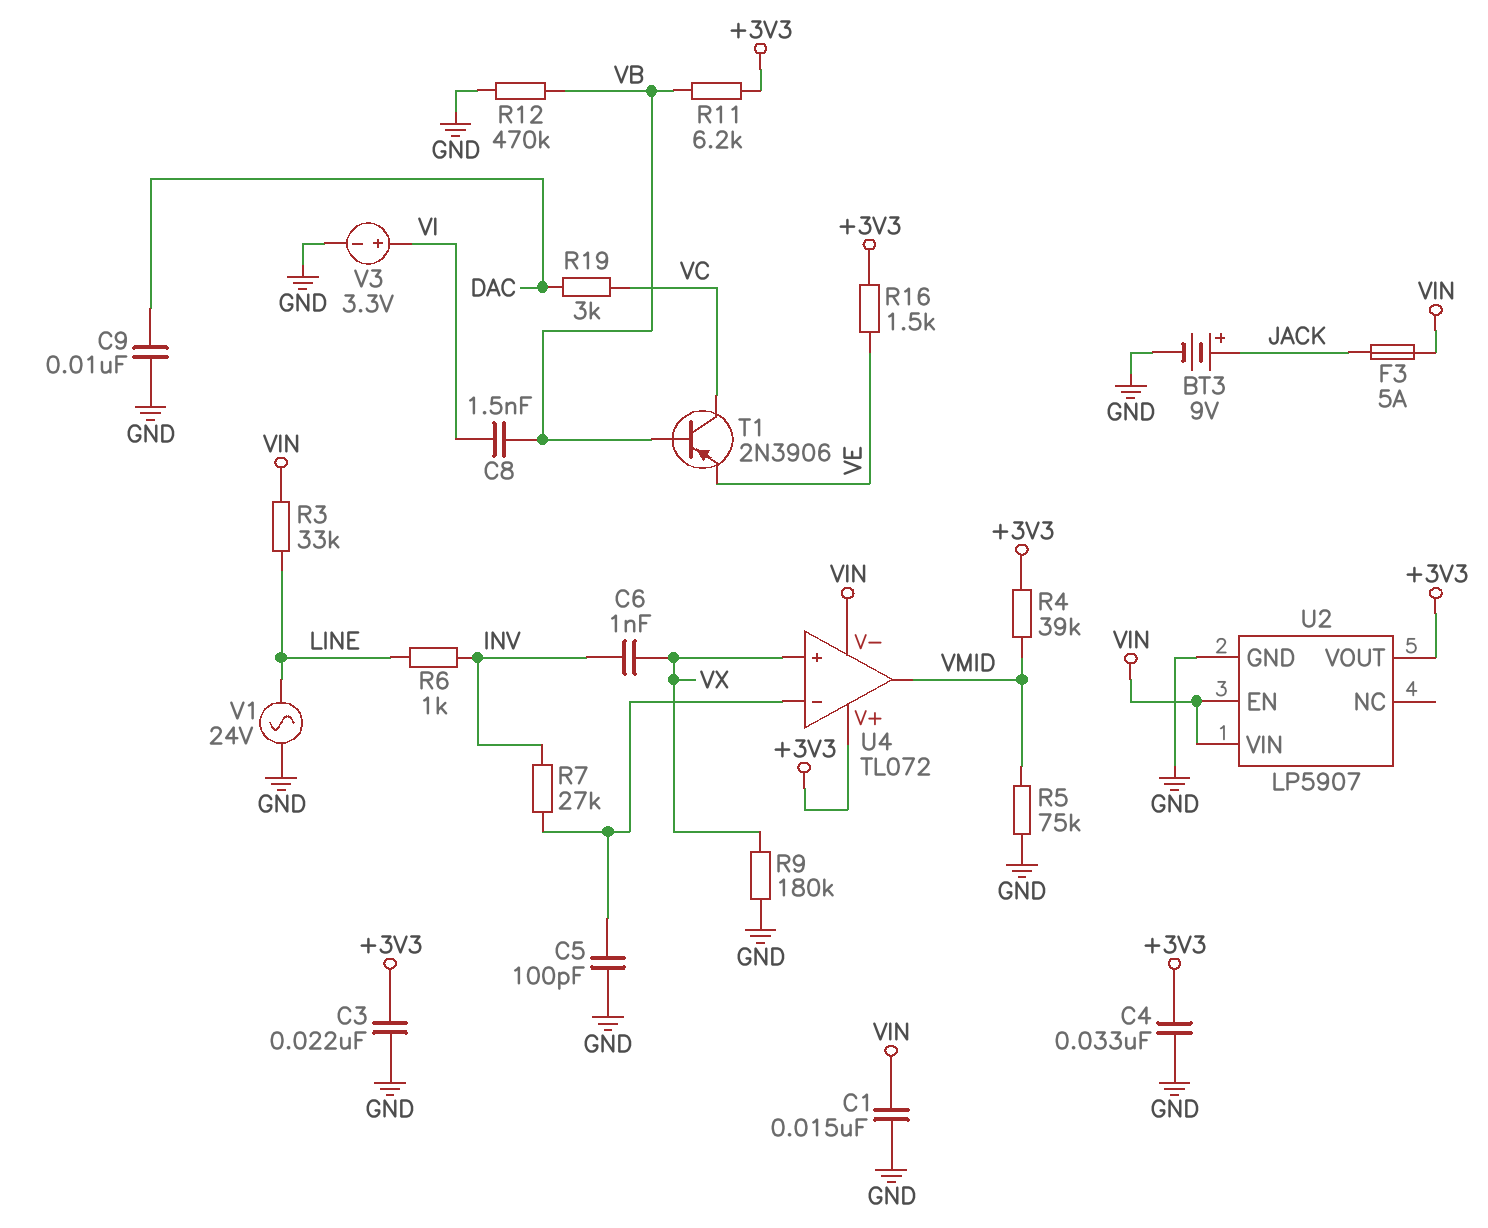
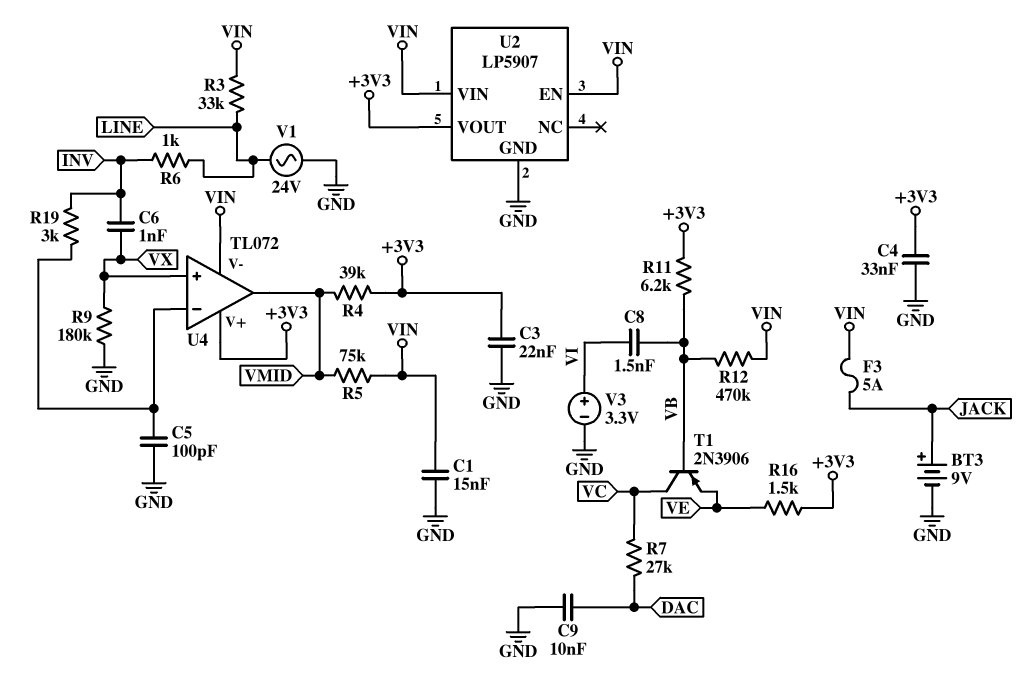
R5: 75k (GND, VMID) -> 75k (VIN, VMID)
R7: 27k (INV, U4/in-) -> 27k (DAC, VC)
R12: 470k (GND, VB) -> 470k (VB, VIN)
R19: 3k (DAC, VC) -> 3k (INV, U4/in-)

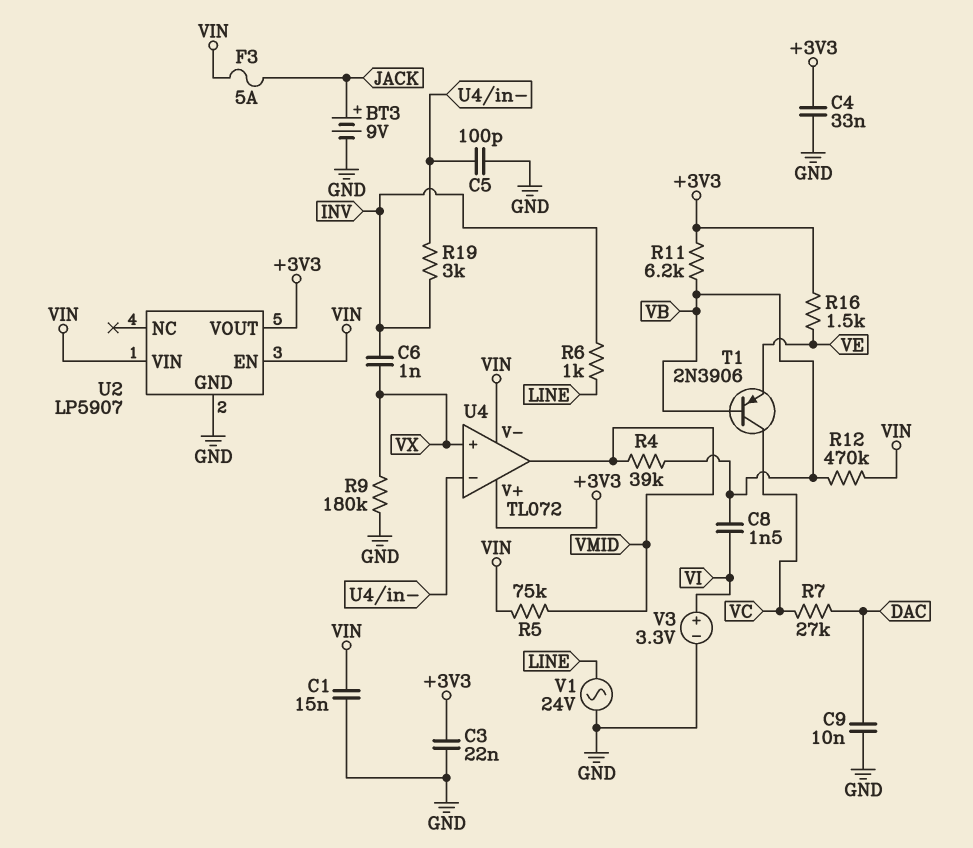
R3: 33k (LINE, VIN) -> none
R4: 39k (+3V3, VMID) -> 39k (VB, VMID)

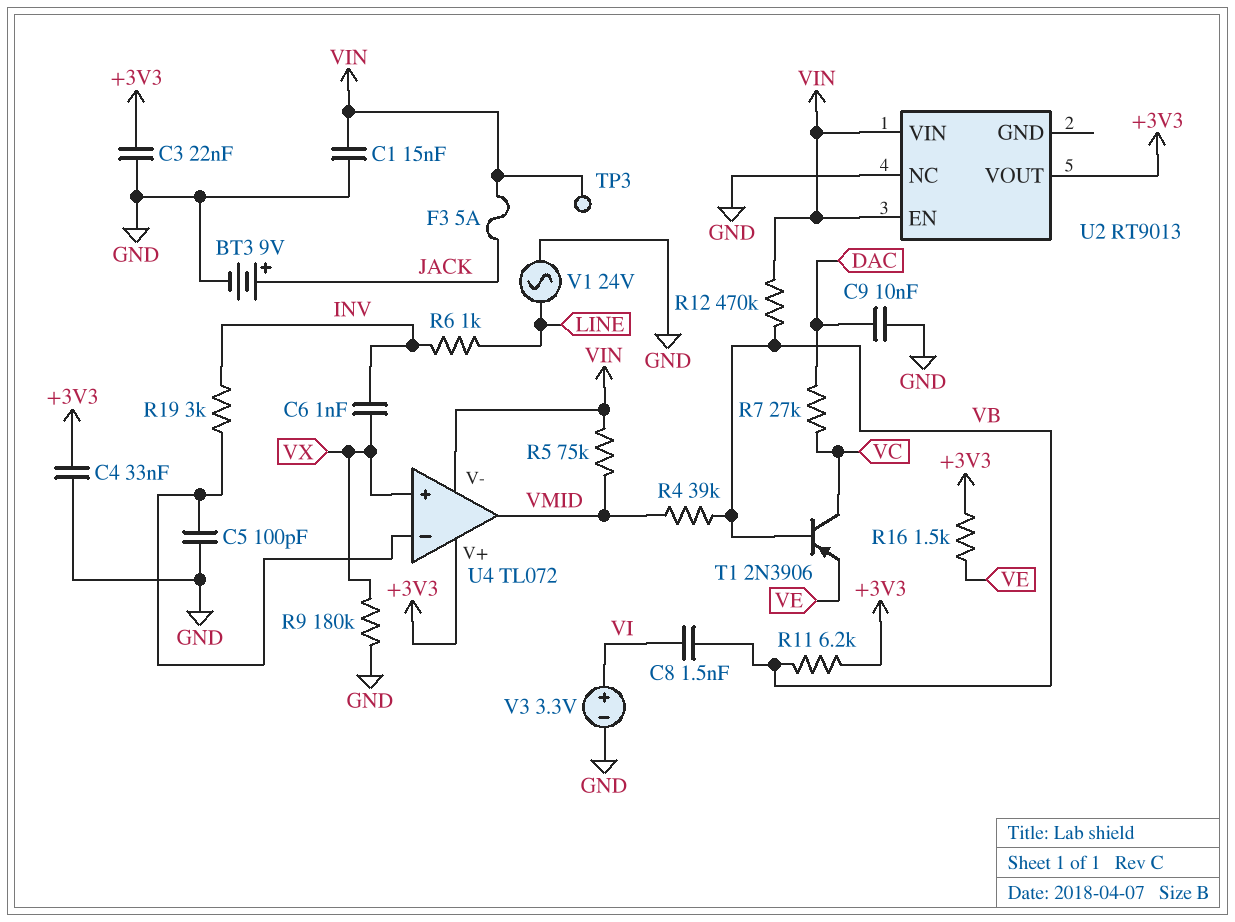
TP3: none -> test point (VIN)
U2: LP5907 -> RT9013
U2 pin GND: GND -> none
U2 pin NC: none -> GND

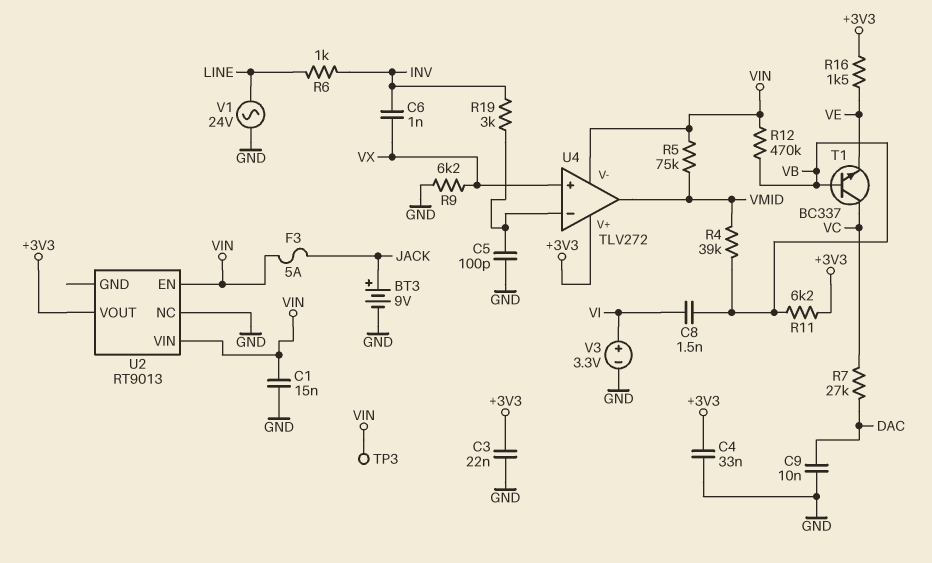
R9: 180k (GND, VX) -> 6.2k (GND, VX)
T1: PNP 2N3906 (B VB, C VC, E VE) -> NPN BC337 (B VB, C VC, E VE)
U4: TL072 -> TLV272

